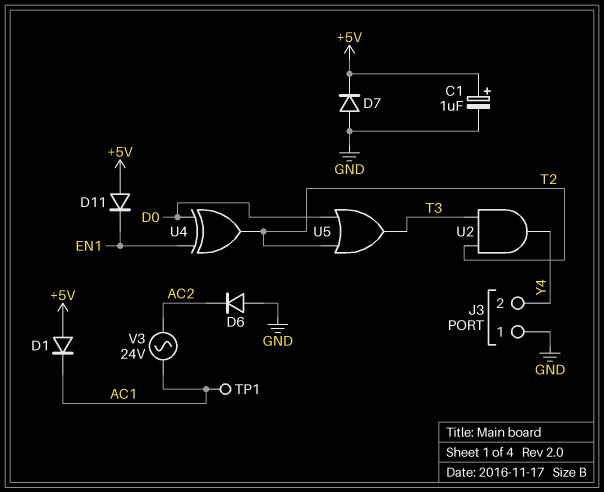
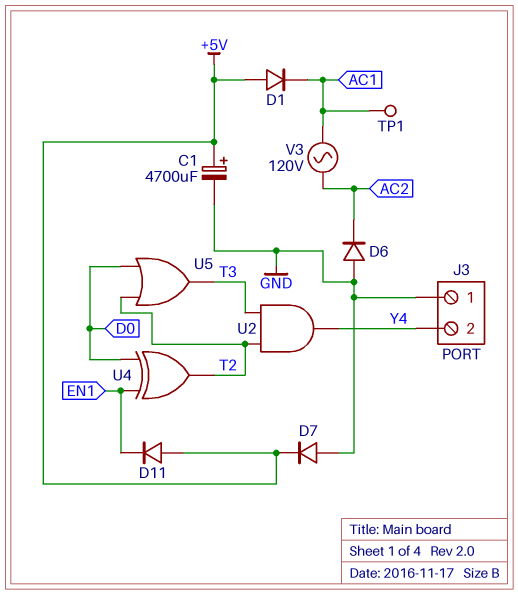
C1: 1uF (plus +5V, minus GND) -> 4700uF (plus +5V, minus GND)
V3: AC 24V (AC1, AC2) -> AC 120V (AC1, AC2)

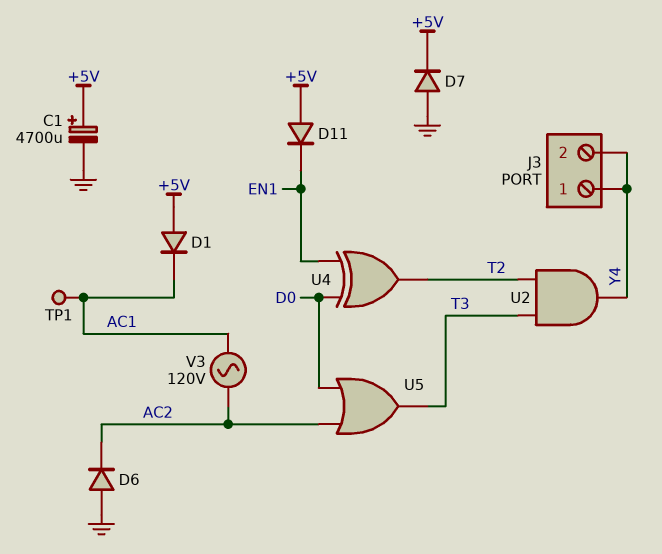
J3 pin 1: GND -> Y4
U5: OR (in D0, in T2, out T3) -> OR (in AC2, in D0, out T3)

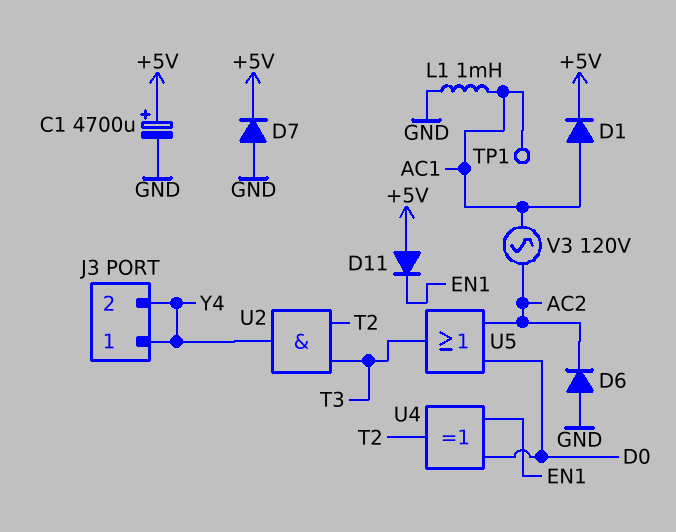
D1: diode (A +5V, K AC1) -> diode (A AC1, K +5V)
L1: none -> 1mH (AC1, GND)

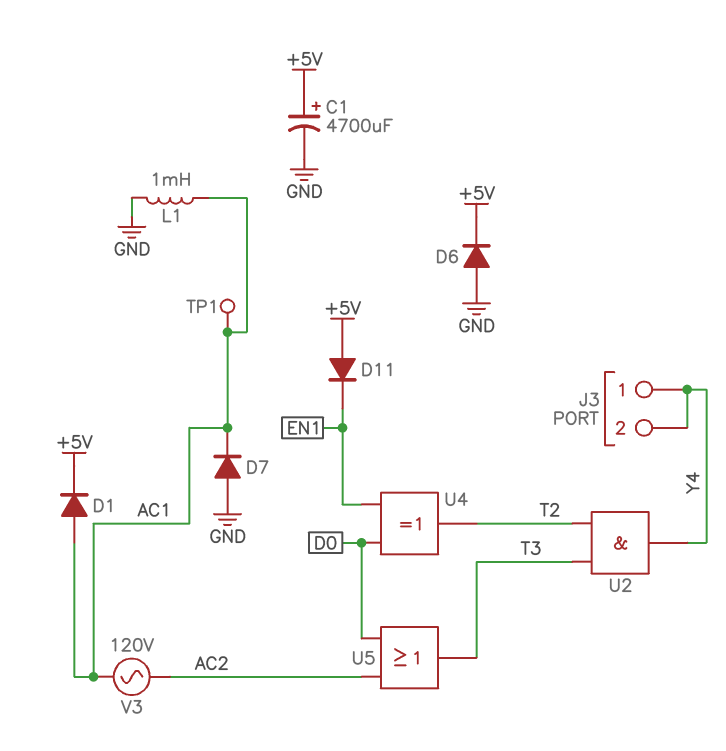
D6: diode (A GND, K AC2) -> diode (A GND, K +5V)
D7: diode (A GND, K +5V) -> diode (A GND, K AC1)

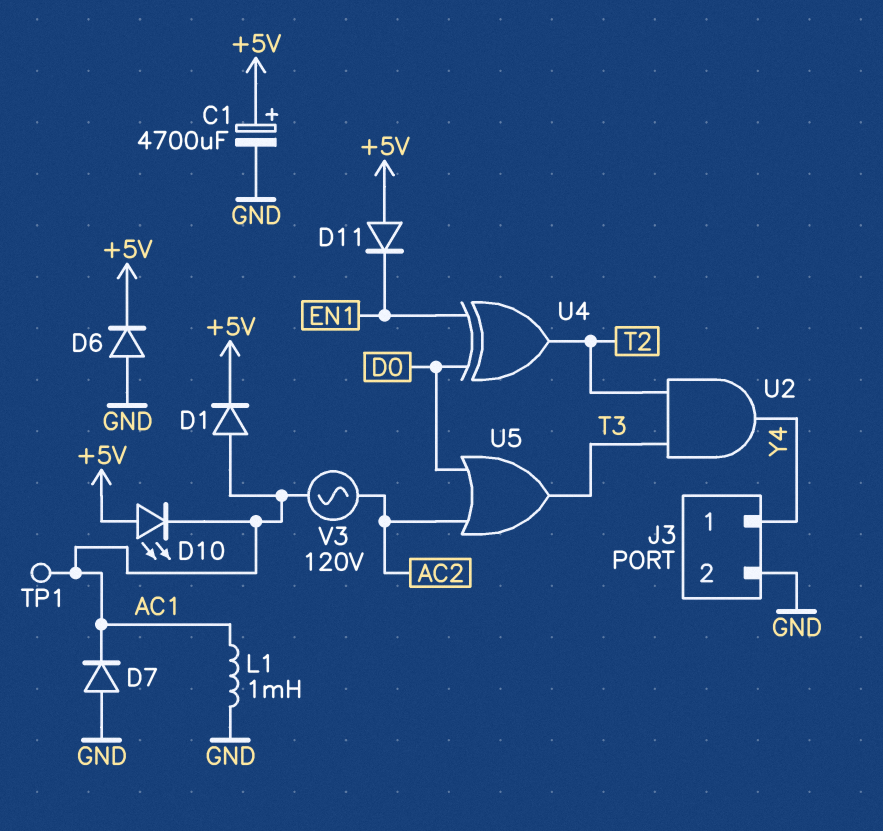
D10: none -> LED (A +5V, K AC1)
J3 pin 2: Y4 -> GND

